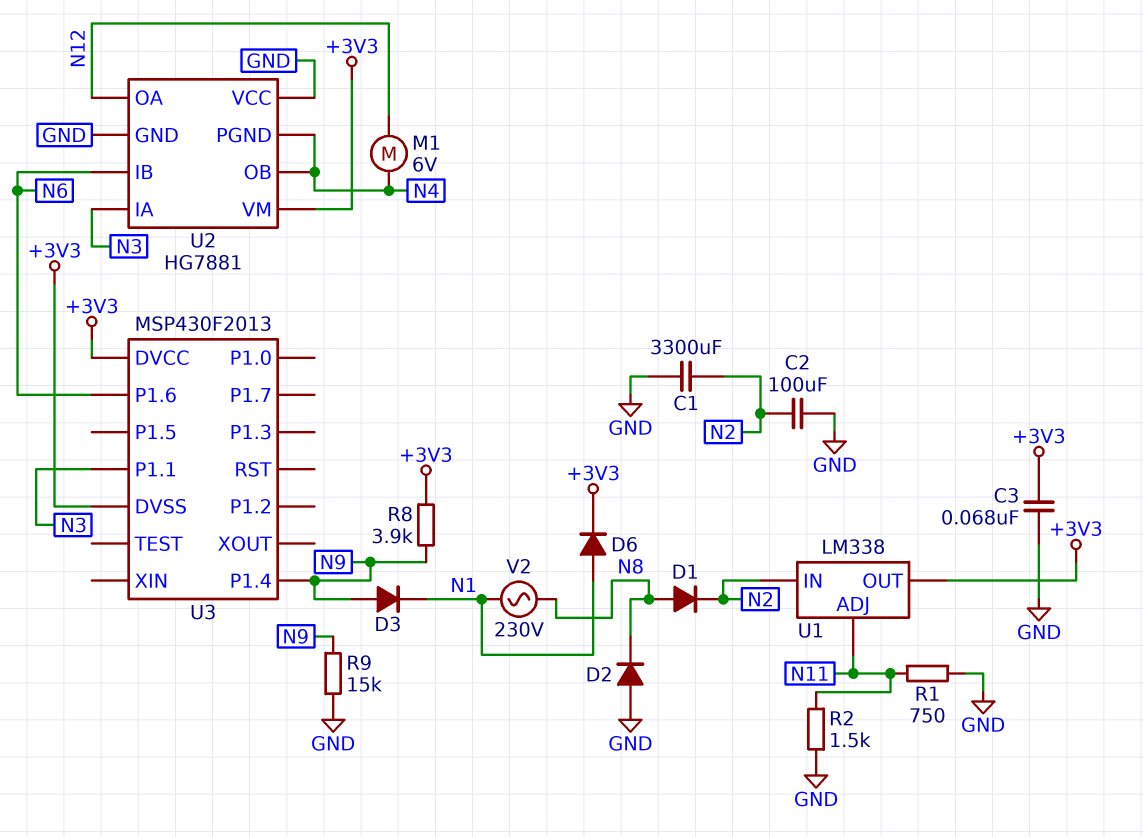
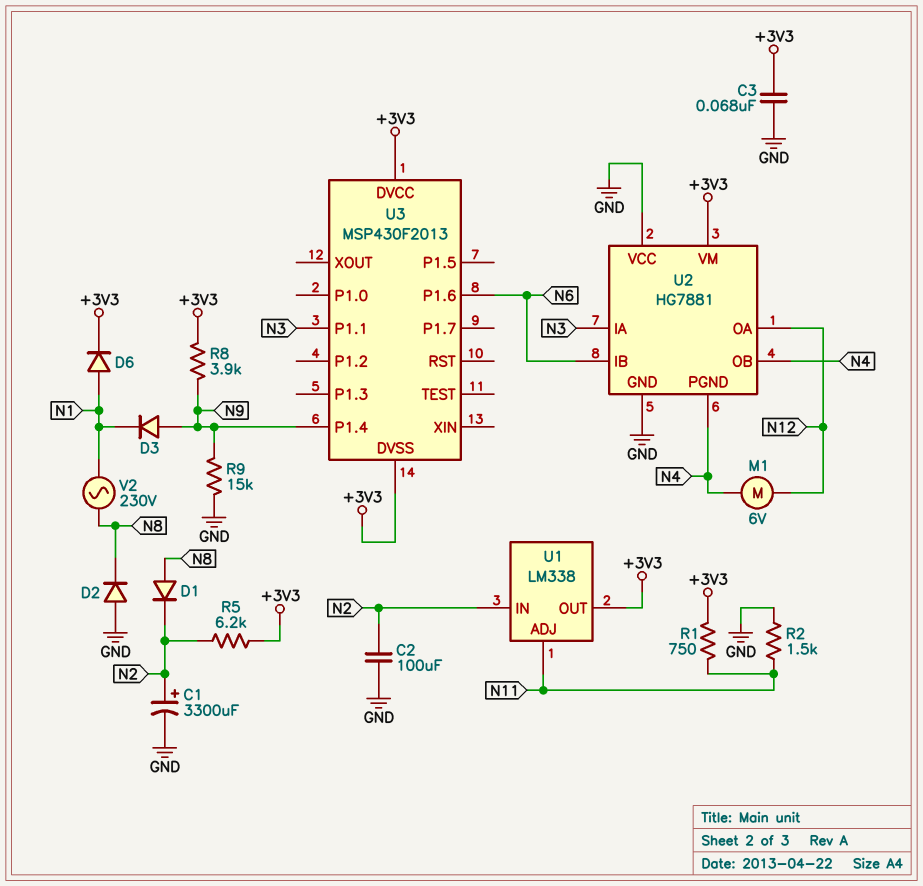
C1: 3300uF (GND, N2) -> 3300uF (plus N2, minus GND)
R1: 750 (GND, N11) -> 750 (+3V3, N11)
R5: none -> 6.2k (+3V3, N2)

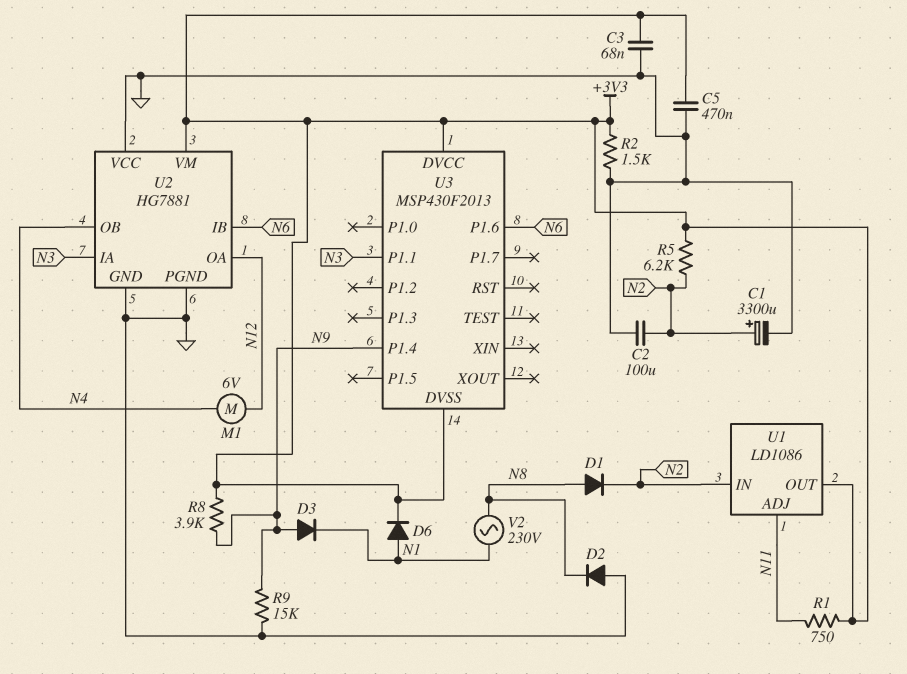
C5: none -> 470nF (+3V3, GND)
R2: 1.5k (GND, N11) -> 1.5k (+3V3, GND)
U1: LM338 -> LD1086
U2 pin PGND: N4 -> GND

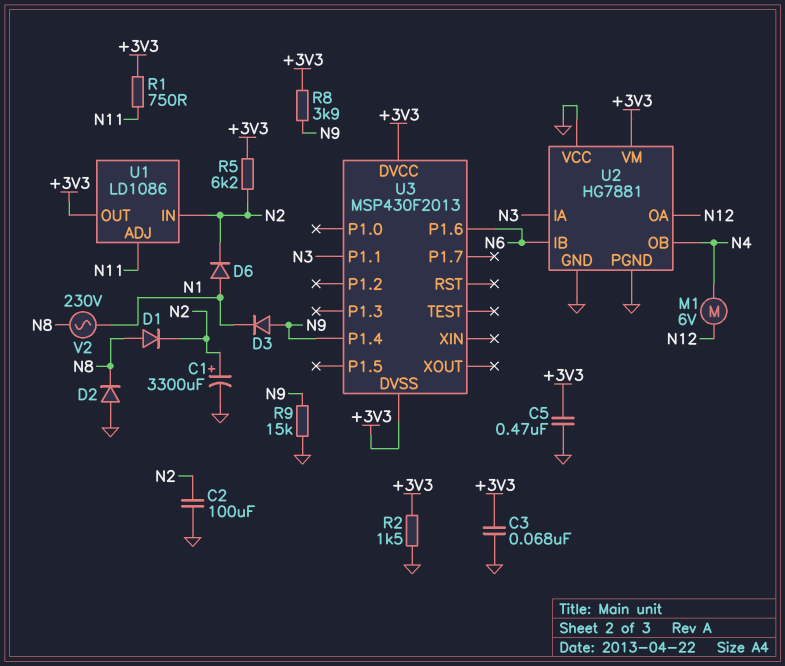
D6: diode (A N1, K +3V3) -> diode (A N1, K N2)

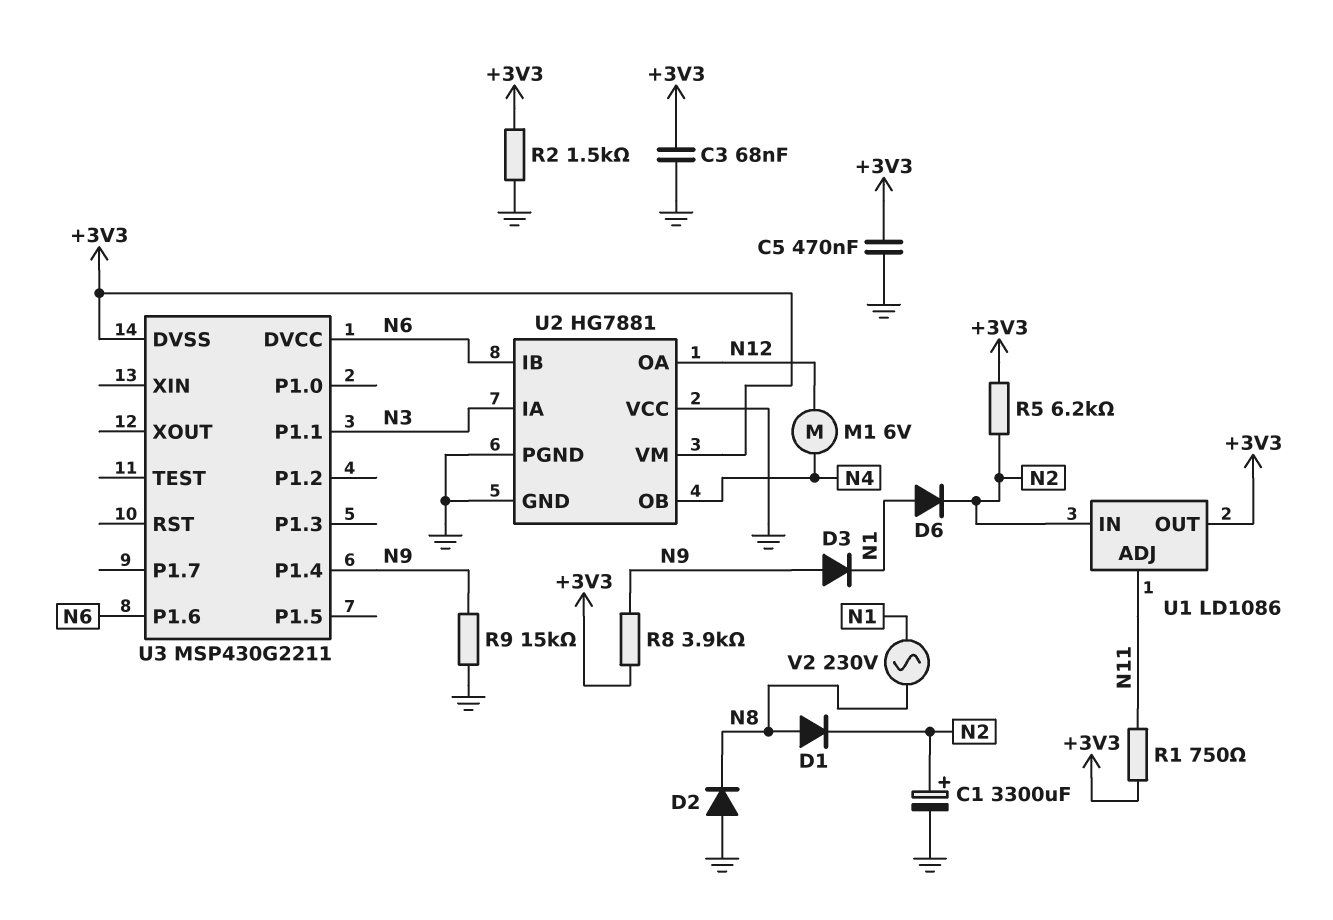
C2: 100uF (GND, N2) -> none
U3: MSP430F2013 -> MSP430G2211
U3 pin DVCC: +3V3 -> N6

